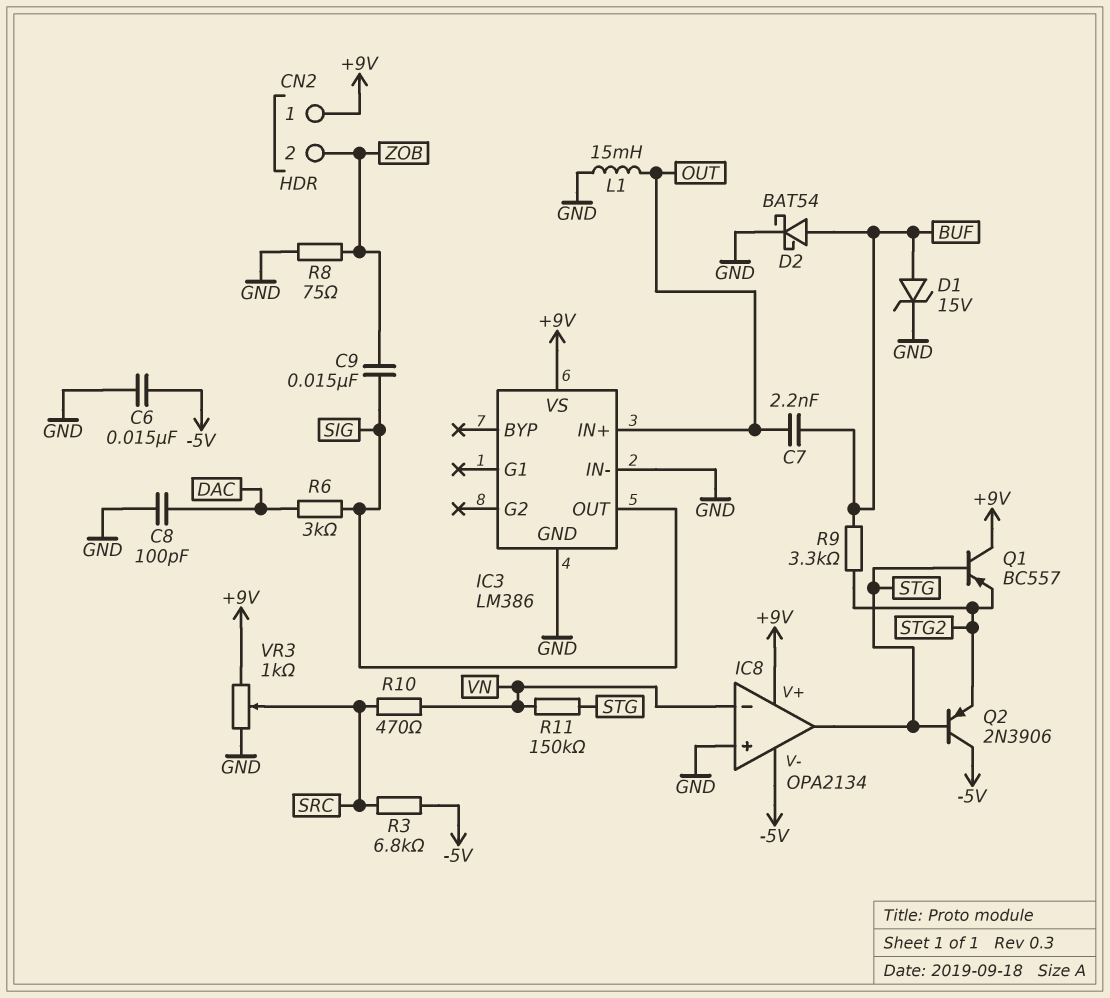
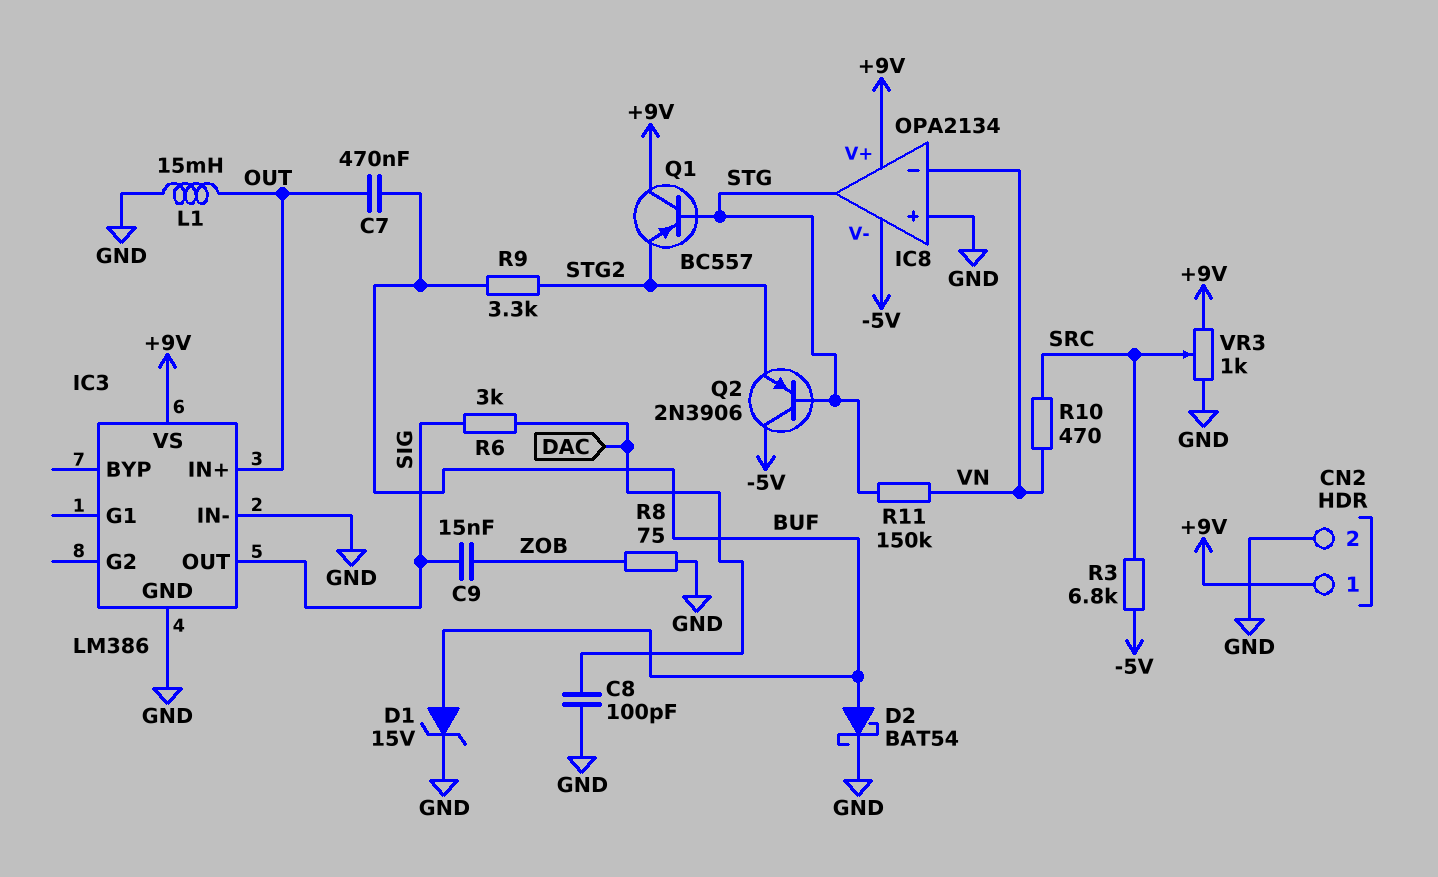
C6: 15nF (-5V, GND) -> none
C7: 2.2nF (BUF, OUT) -> 470nF (BUF, OUT)
CN2 pin 2: ZOB -> GND

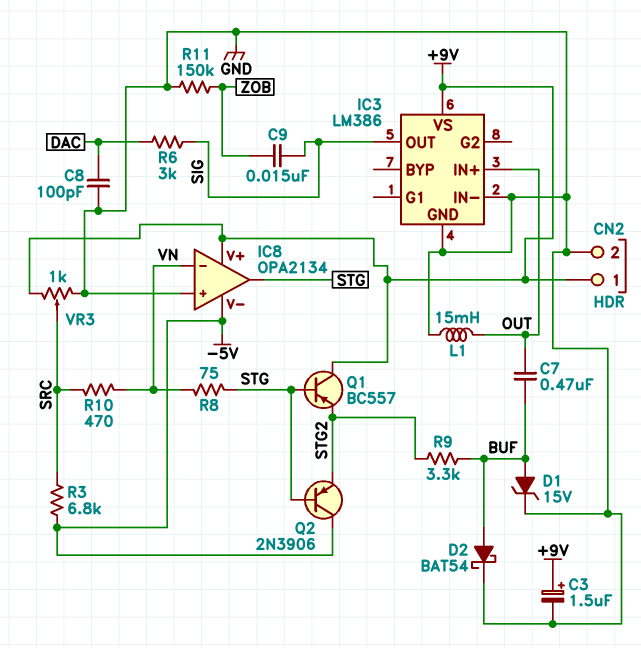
C3: none -> 1.5uF (plus +9V, minus GND)
R8: 75 (GND, ZOB) -> 75 (STG, VN)
R11: 150k (STG, VN) -> 150k (GND, ZOB)

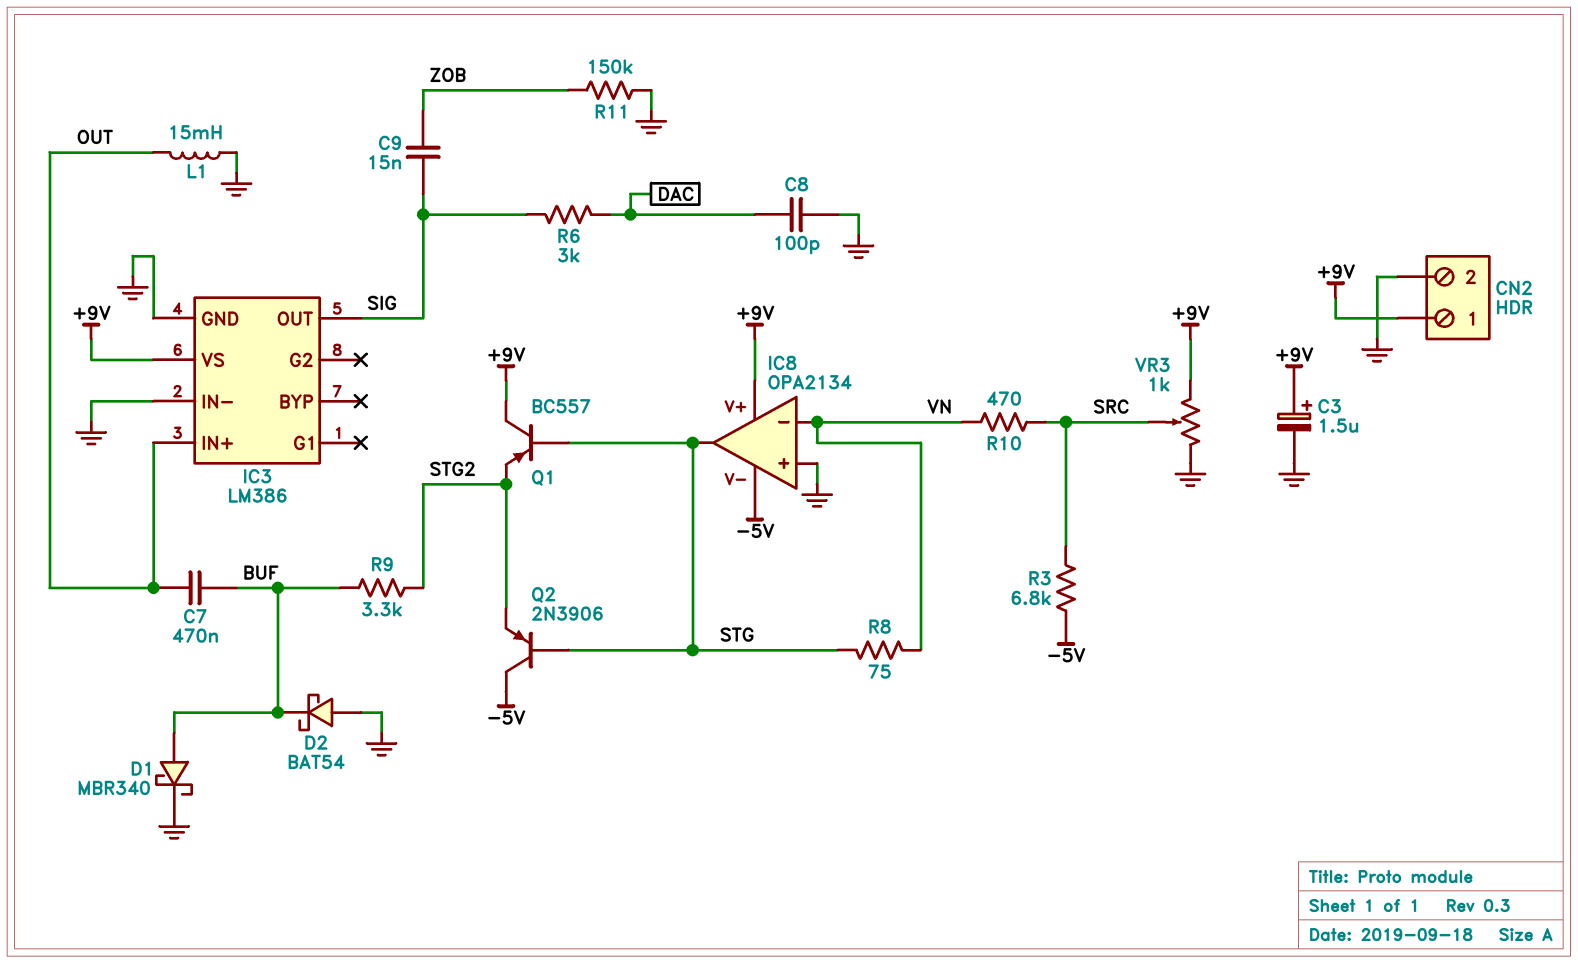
D1: zener 15V (A BUF, K GND) -> schottky MBR340 (A BUF, K GND)
D2: schottky BAT54 (A BUF, K GND) -> schottky BAT54 (A GND, K BUF)

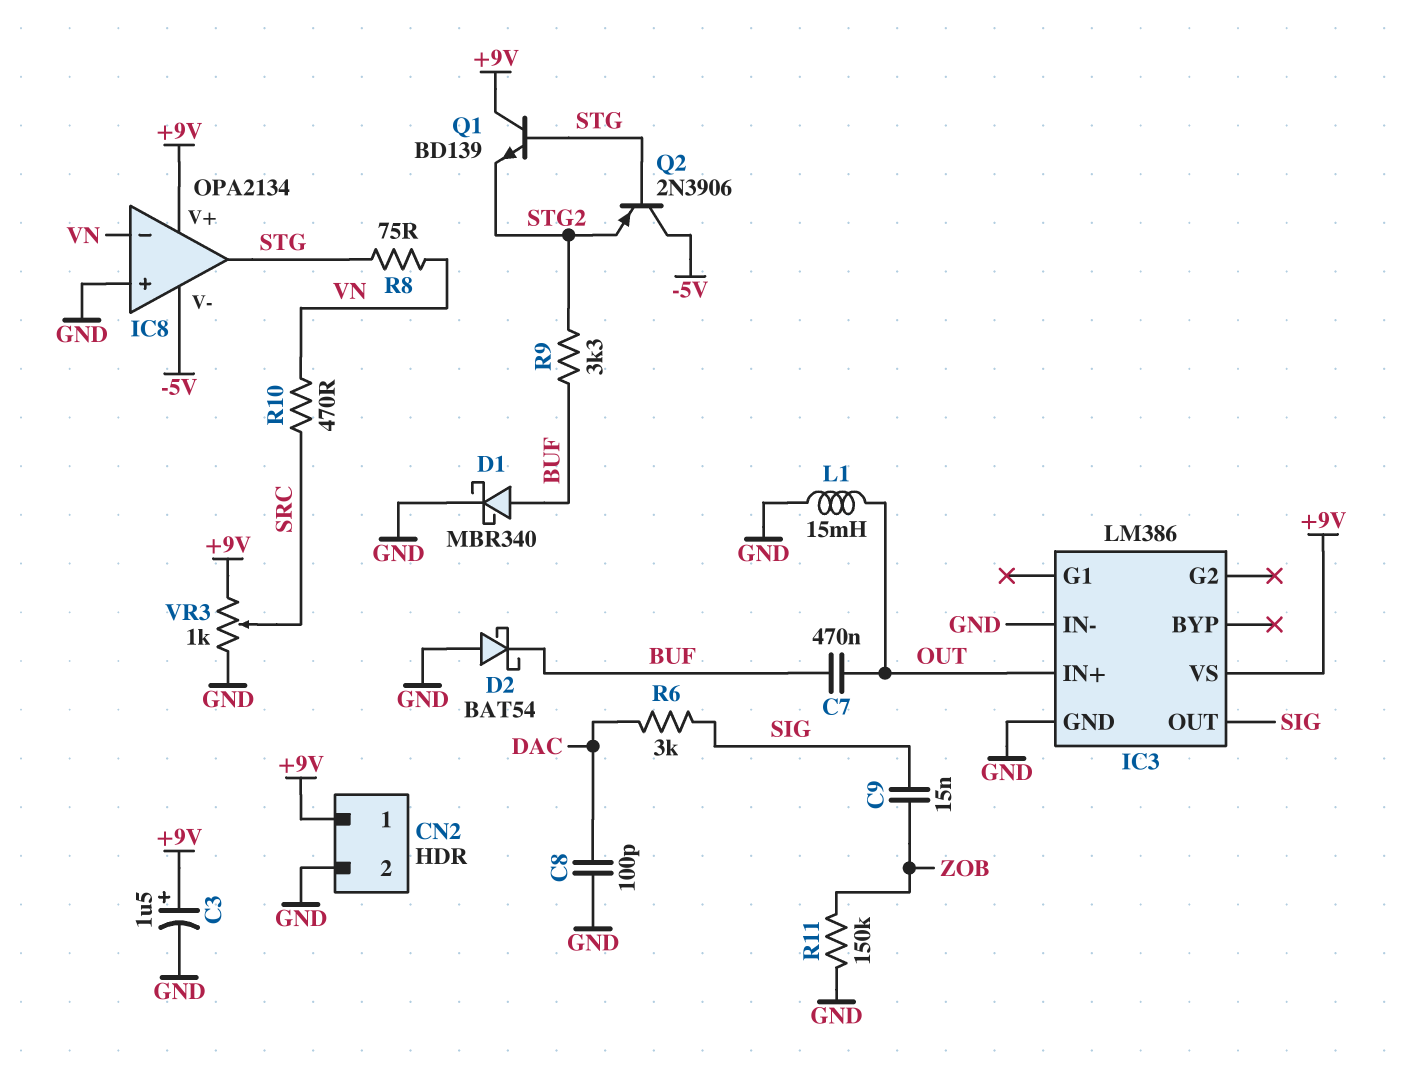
Q1: PNP BC557 (B STG, C +9V, E STG2) -> NPN BD139 (B STG, C +9V, E STG2)
R3: 6.8k (-5V, SRC) -> none

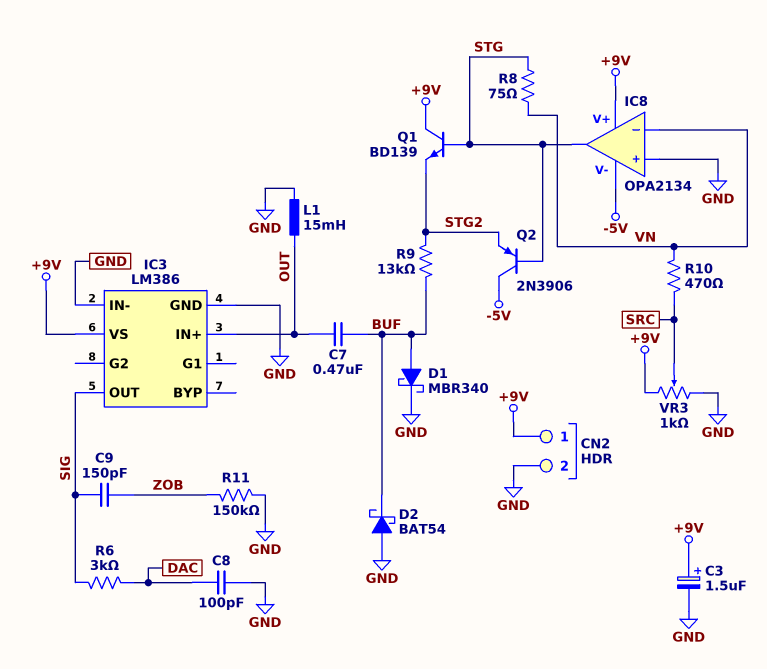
C9: 15nF (SIG, ZOB) -> 150pF (SIG, ZOB)
R9: 3.3k (BUF, STG2) -> 13k (BUF, STG2)

